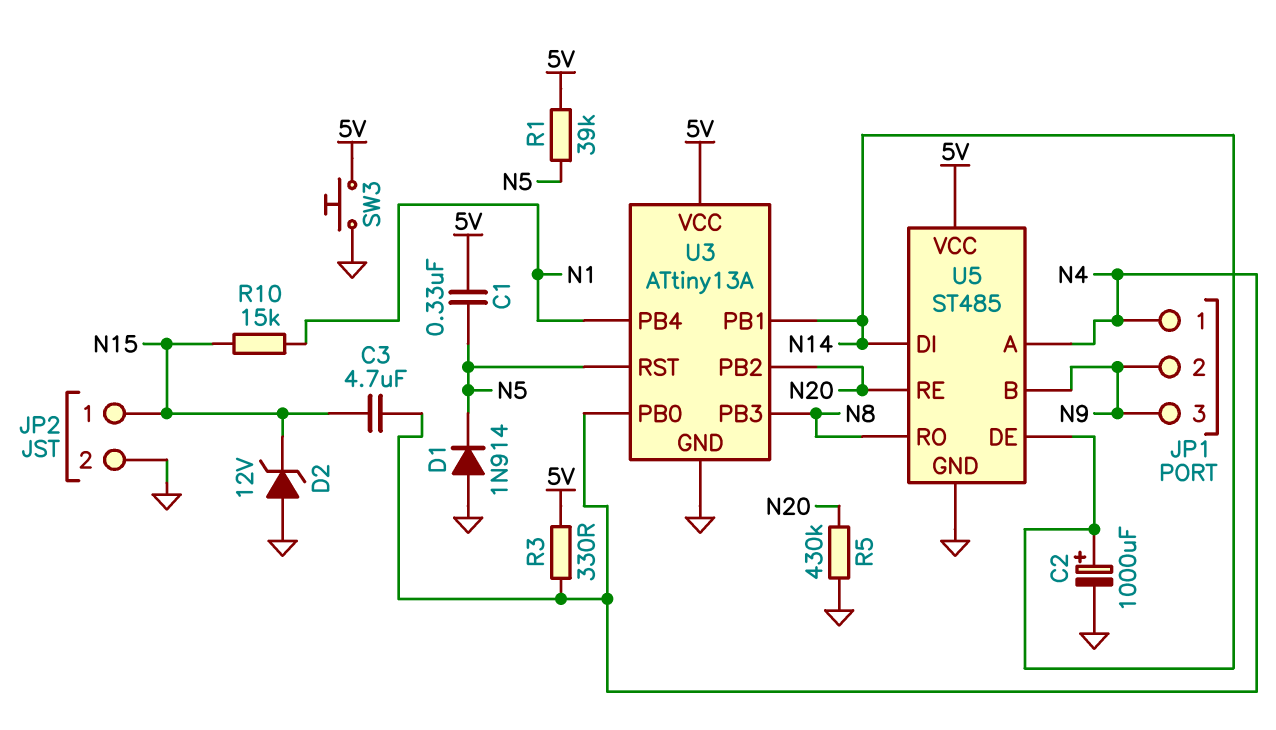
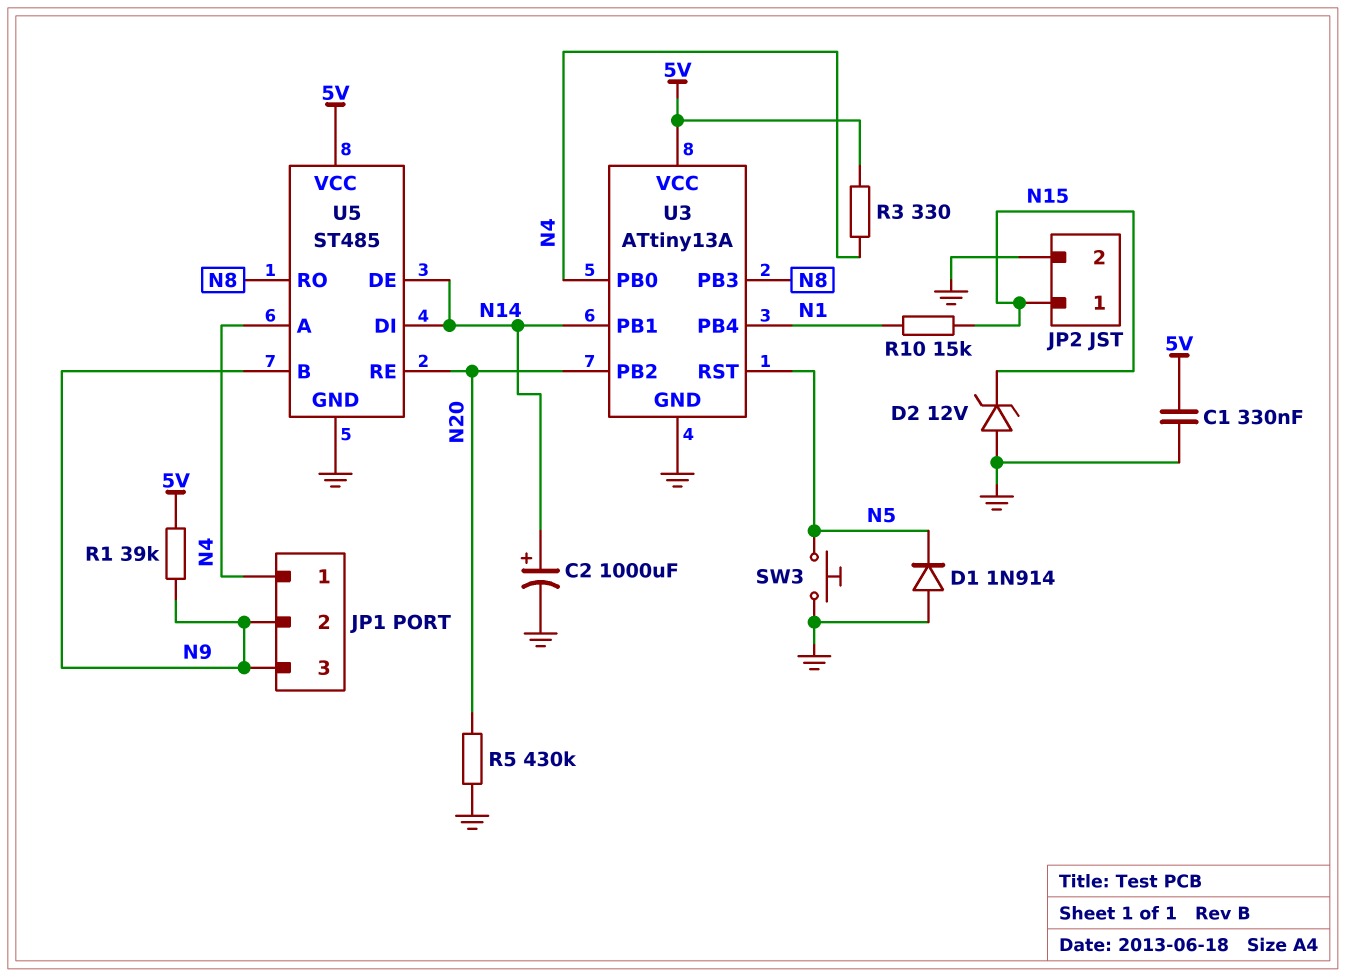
C1: 330nF (5V, N5) -> 330nF (5V, GND)
C3: 4.7uF (N4, N15) -> none
R1: 39k (5V, N5) -> 39k (5V, N9)
SW3: button (5V, GND) -> button (GND, N5)

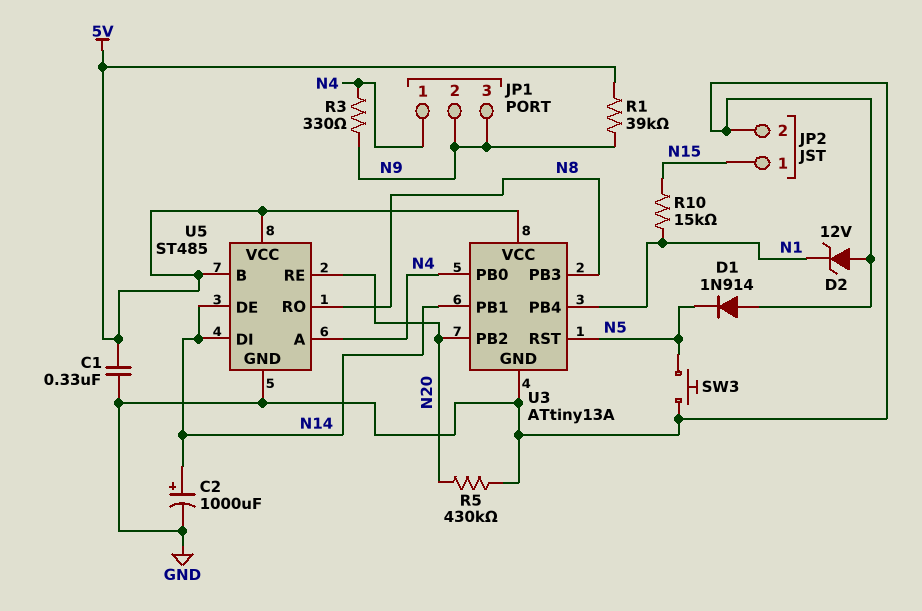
D2: zener 12V (A GND, K N15) -> zener 12V (A GND, K N1)
R3: 330 (5V, N4) -> 330 (N4, N9)
U5 pin B: N9 -> 5V

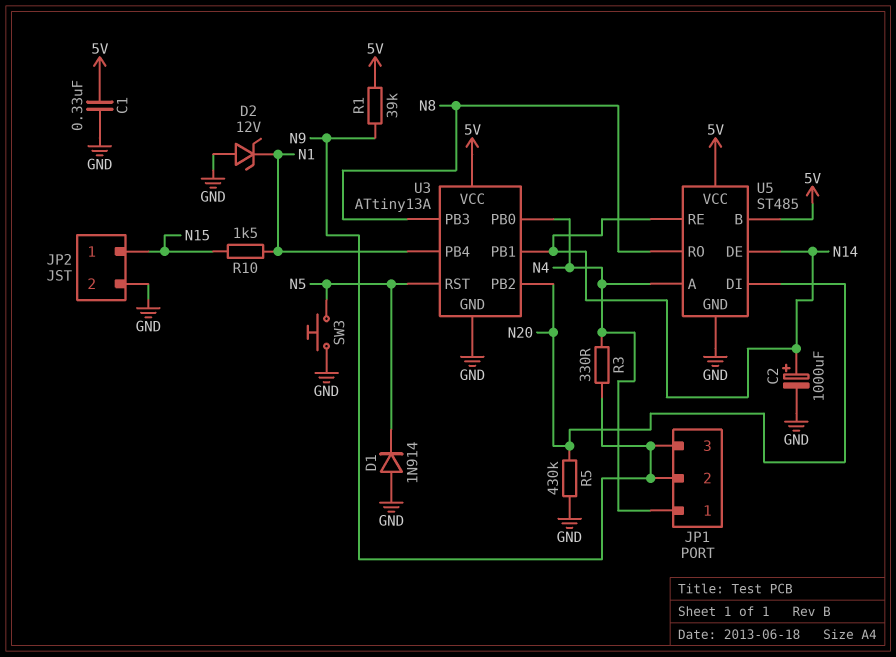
R10: 15k (N1, N15) -> 1.5k (N1, N15)
U5 pin DI: N14 -> N20
U5 pin RE: N20 -> N14

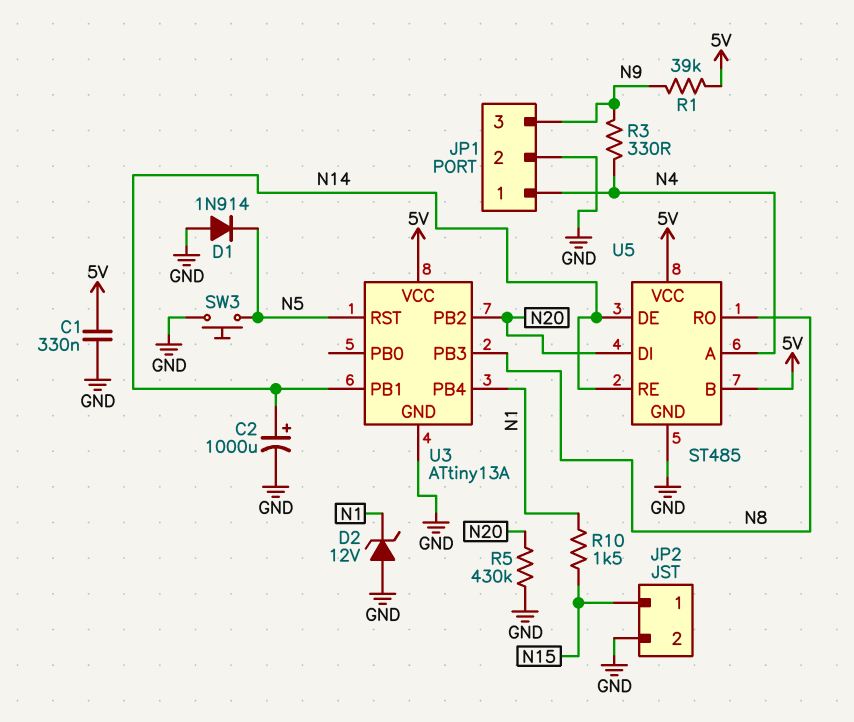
JP1 pin 2: N9 -> GND
U3 pin PB0: N4 -> none

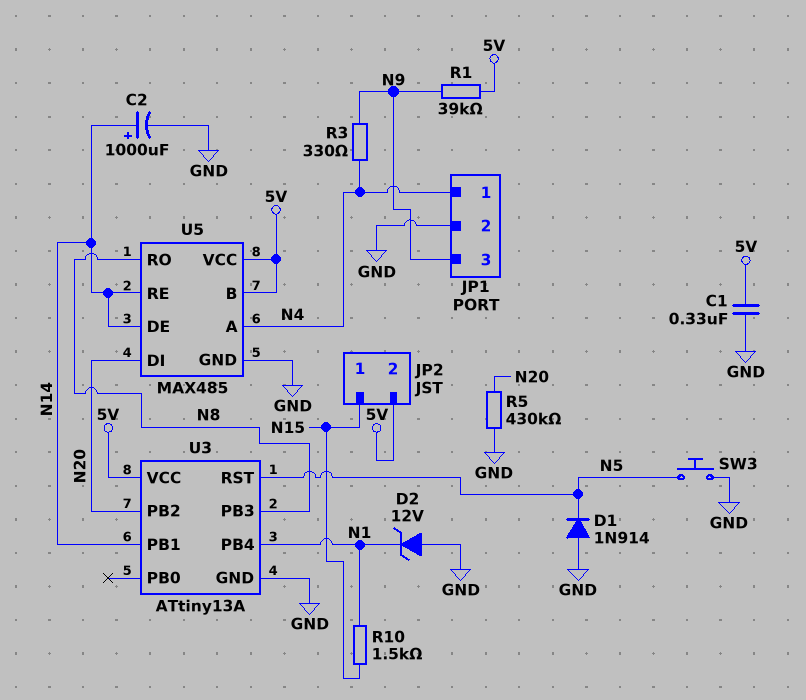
JP2 pin 2: GND -> 5V
U5: ST485 -> MAX485

